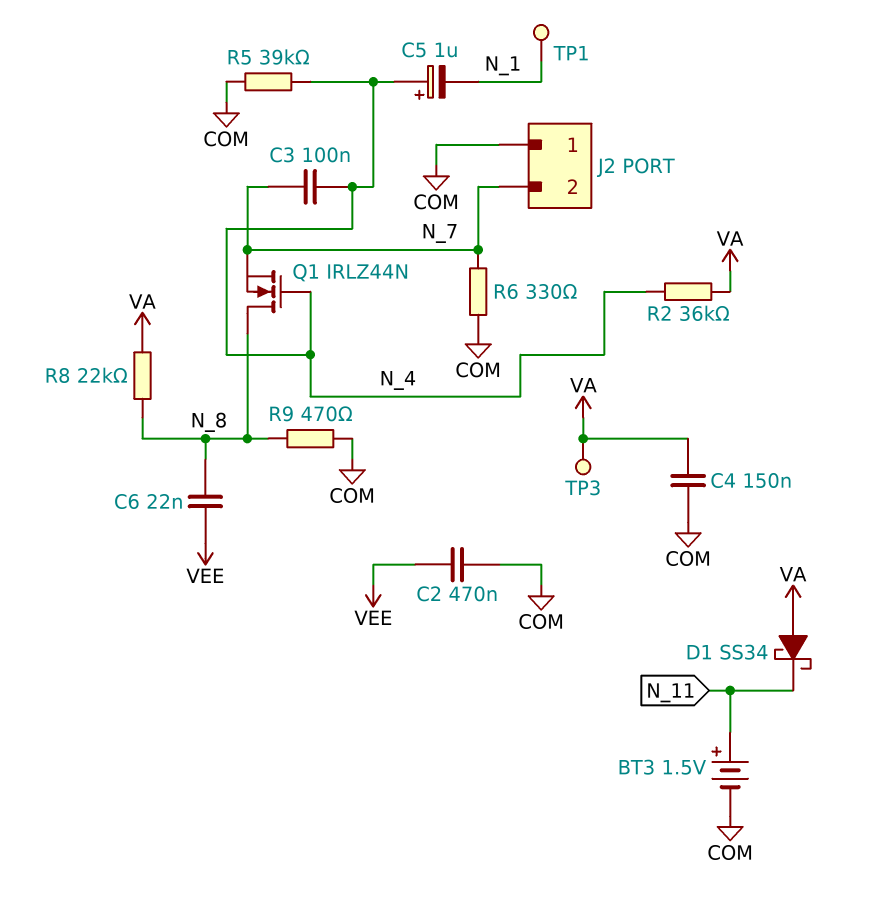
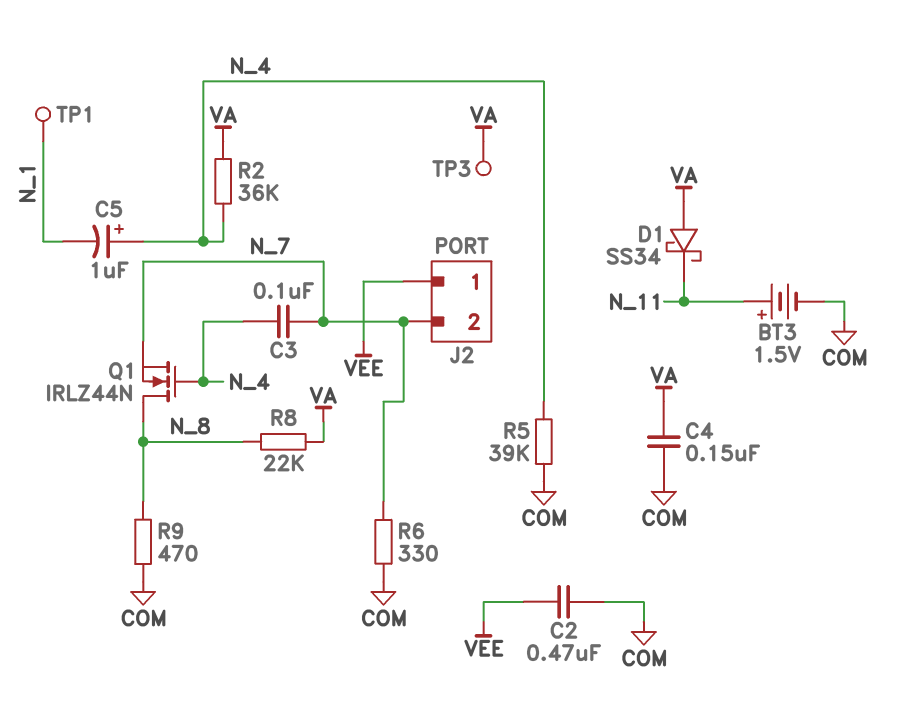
C6: 22nF (N_8, VEE) -> none
J2 pin 1: COM -> VEE

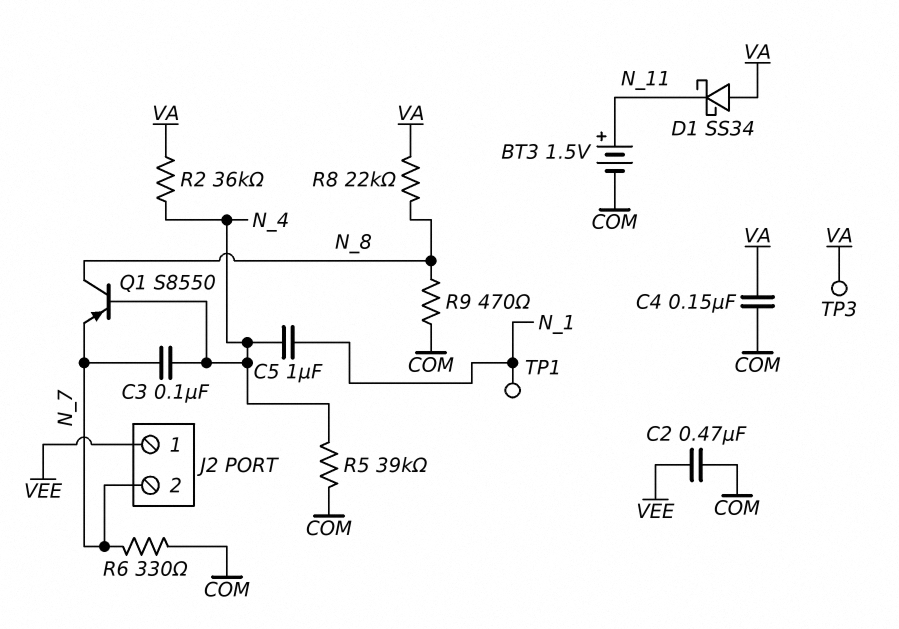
C5: 1uF (plus N_4, minus N_1) -> 1uF (N_1, N_4)
Q1: NMOS IRLZ44N (G N_4, D N_8, S N_7) -> PNP S8550 (B N_4, C N_8, E N_7)

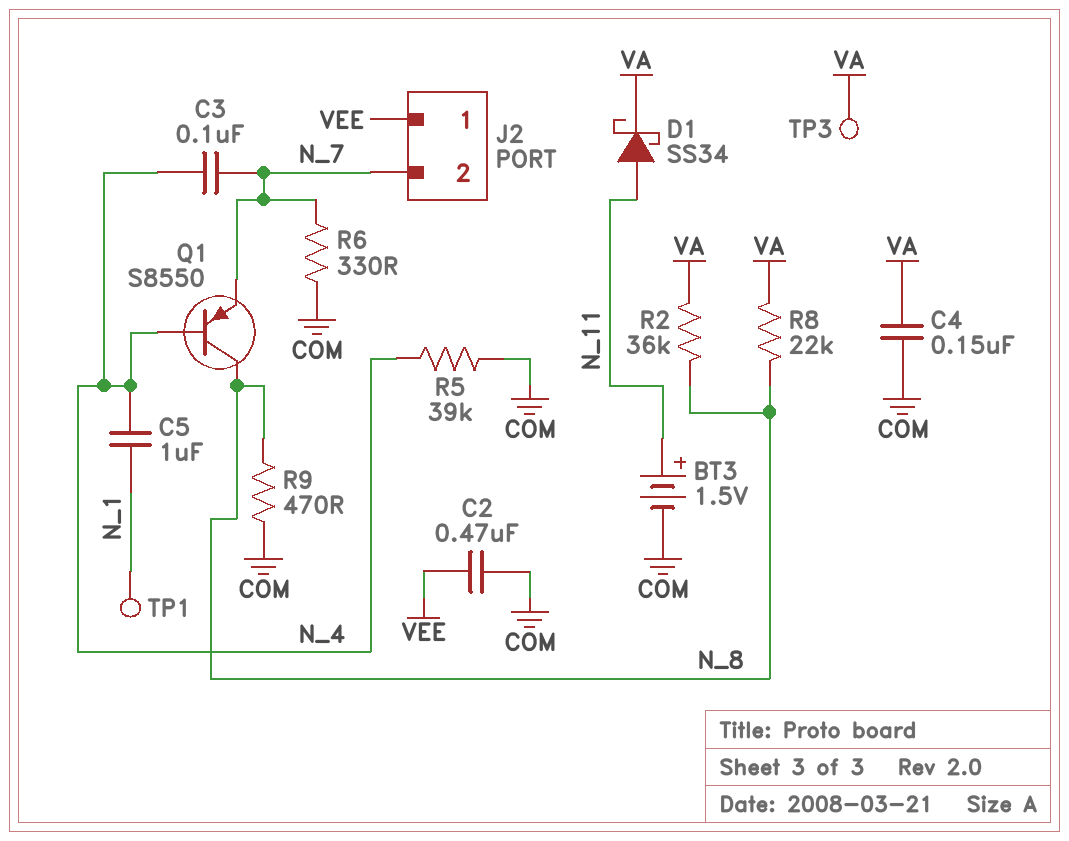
D1: schottky SS34 (A VA, K N_11) -> schottky SS34 (A N_11, K VA)
R2: 36k (N_4, VA) -> 36k (N_8, VA)

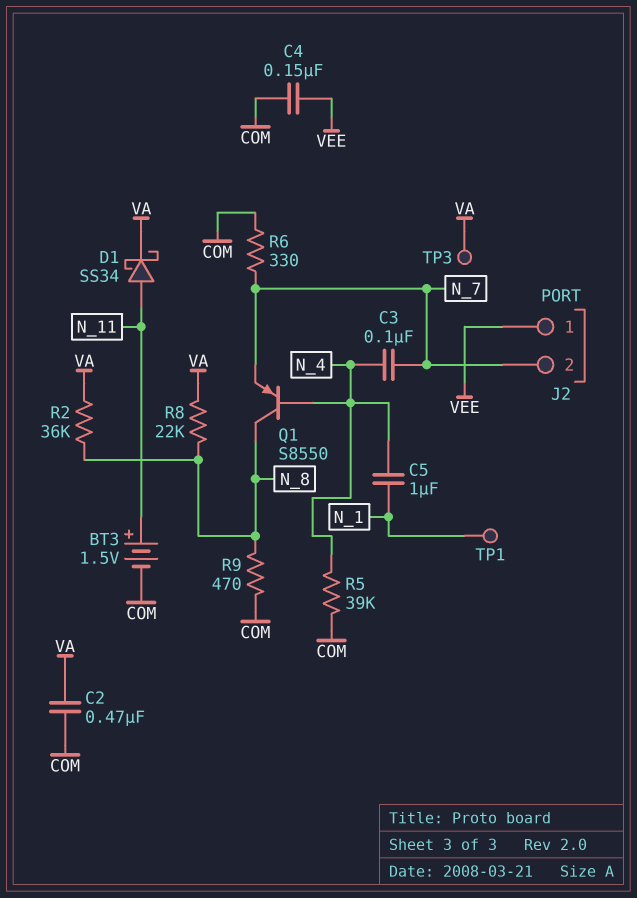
C2: 470nF (COM, VEE) -> 470nF (COM, VA)
C4: 150nF (COM, VA) -> 150nF (COM, VEE)

